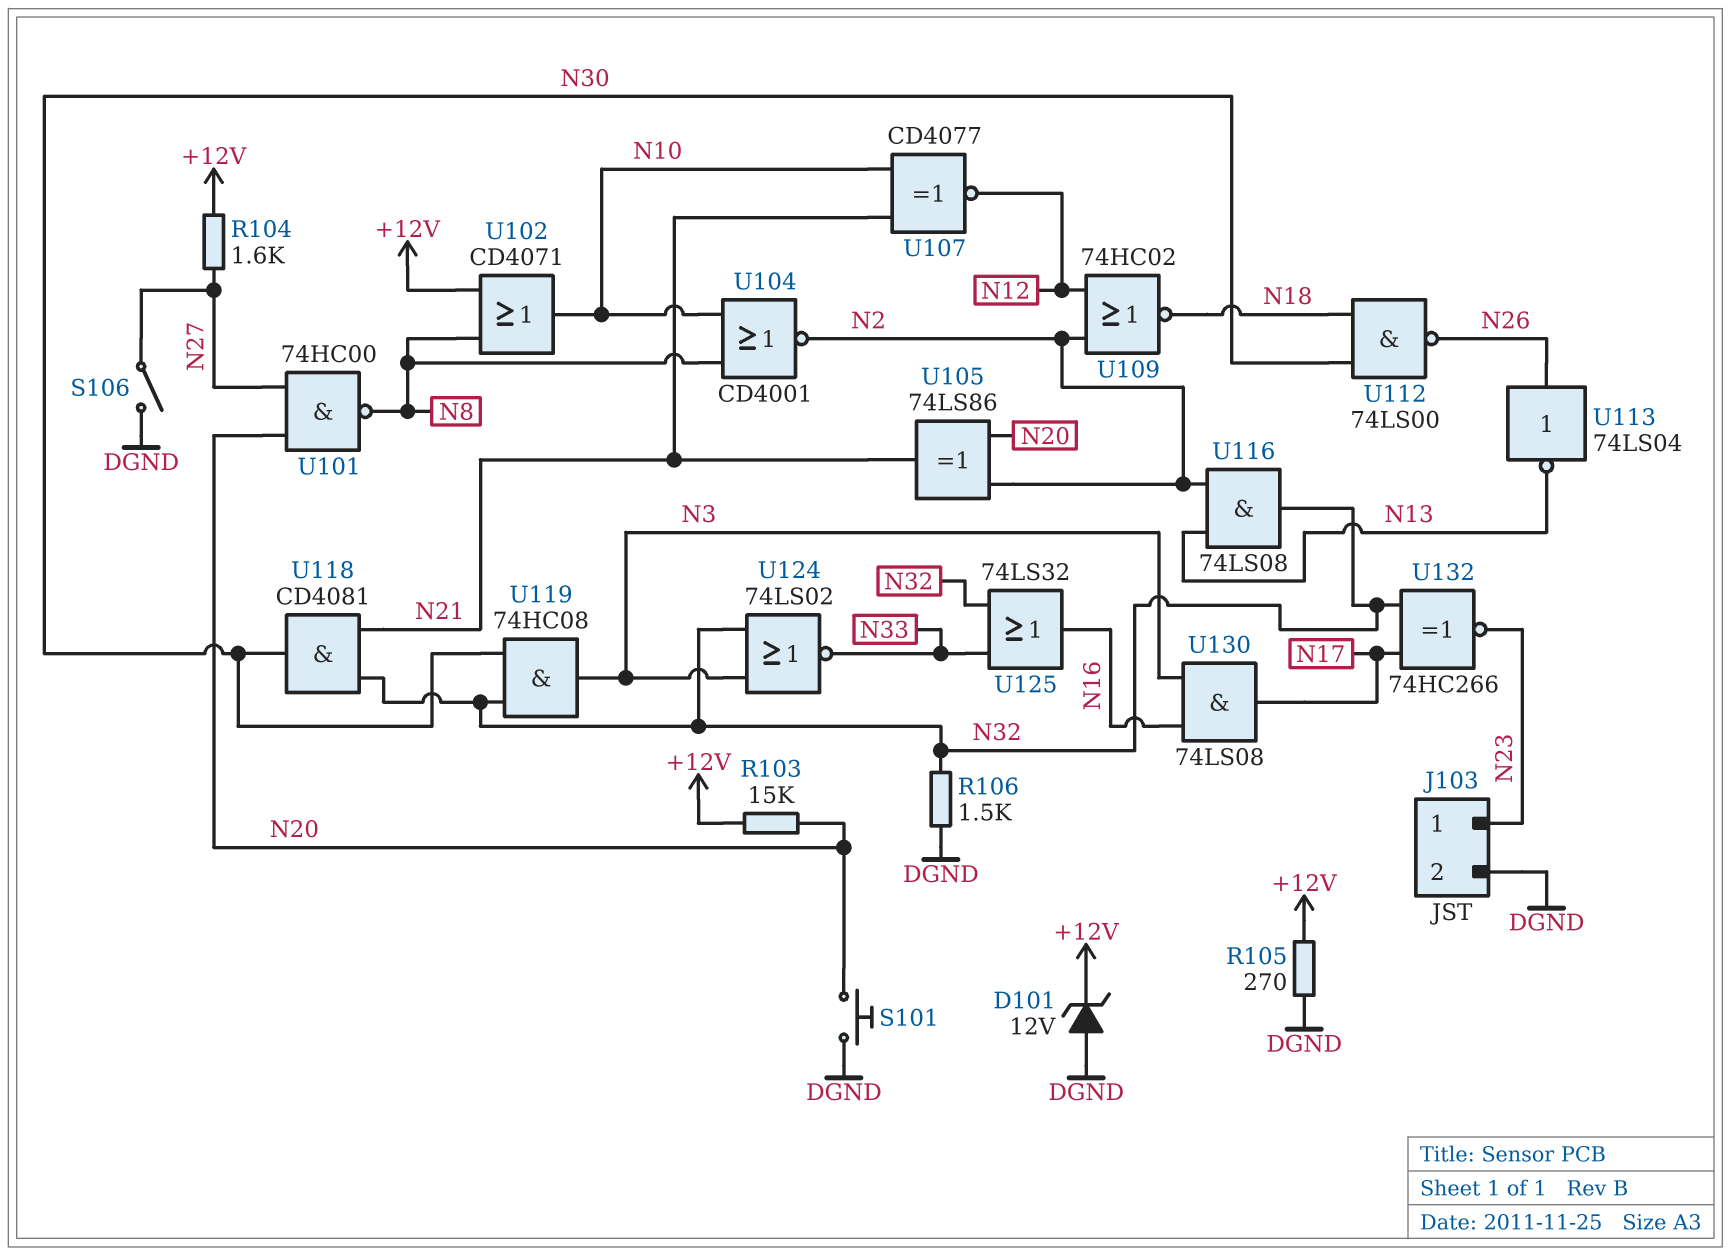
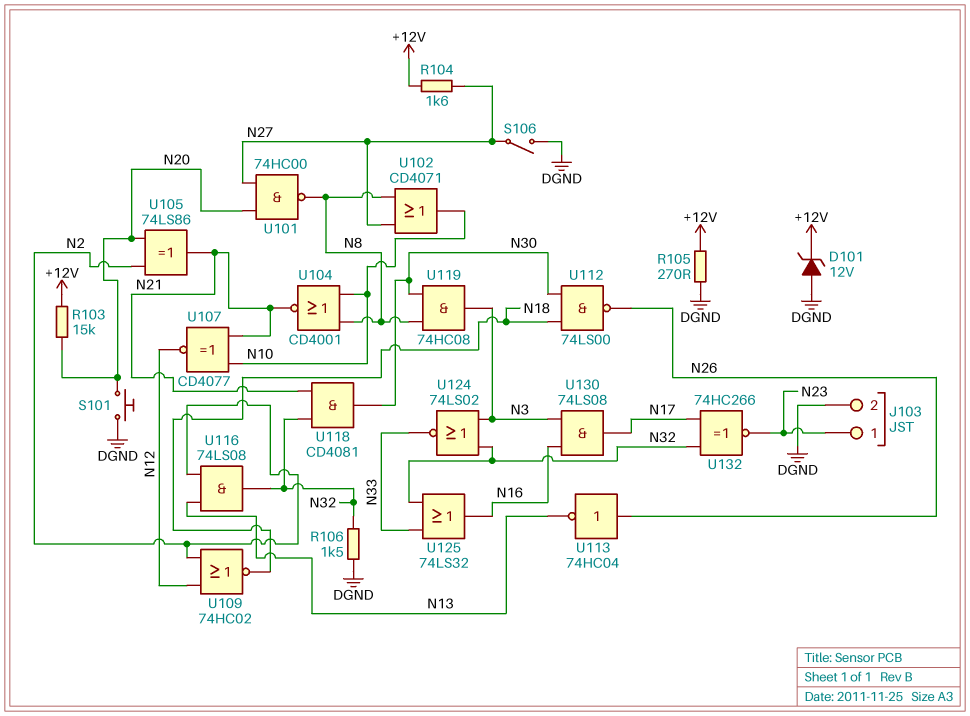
U102: OR CD4071 (in +12V, in N8, out N10) -> OR CD4071 (in N8, in N27, out N10)
U104: NOR CD4001 (in N8, in N10, out N2) -> NOR CD4001 (in N8, in N10, out N21)
U113: NOT 74LS04 (in N26, out N13) -> NOT 74HC04 (in N26, out N13)
U119: AND 74HC08 (in N30, in N32, out N3) -> AND 74HC08 (in N8, in N30, out N3)

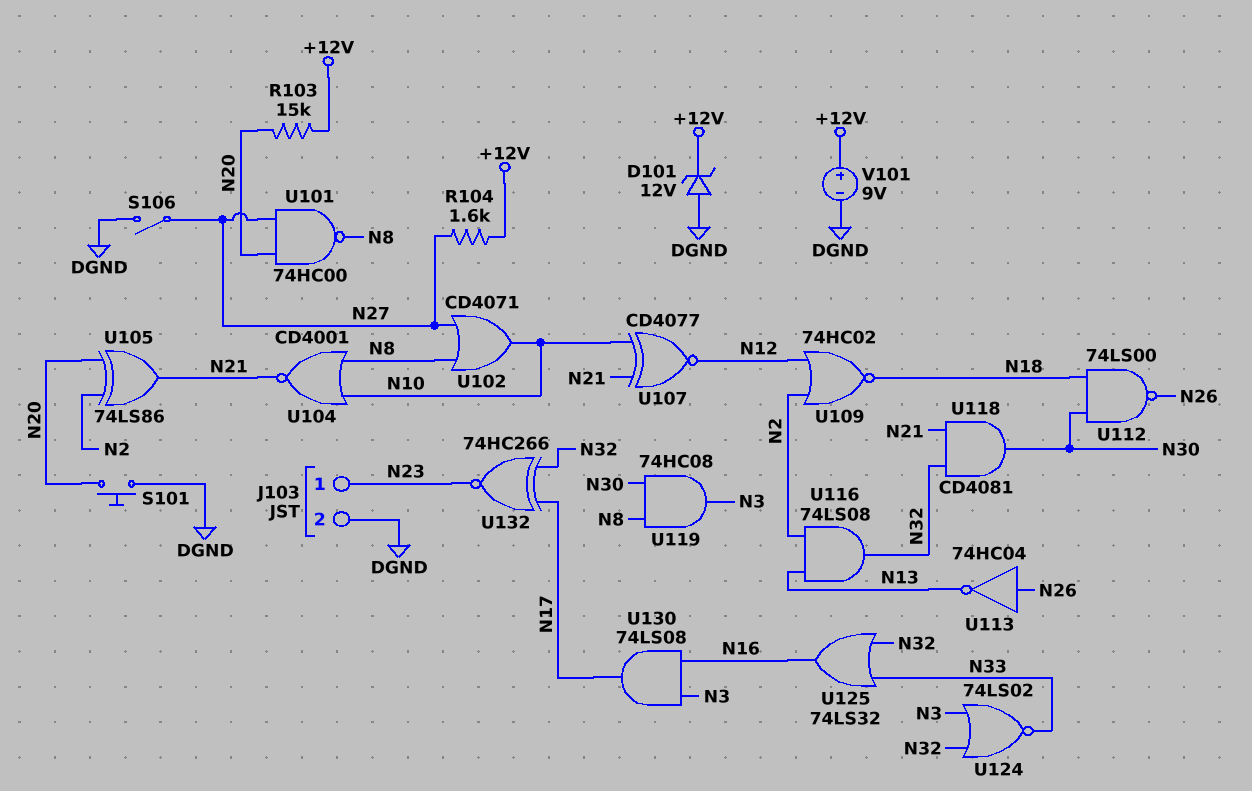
R105: 270 (+12V, DGND) -> none
R106: 1.5k (DGND, N32) -> none
V101: none -> 9V (plus +12V, minus DGND)

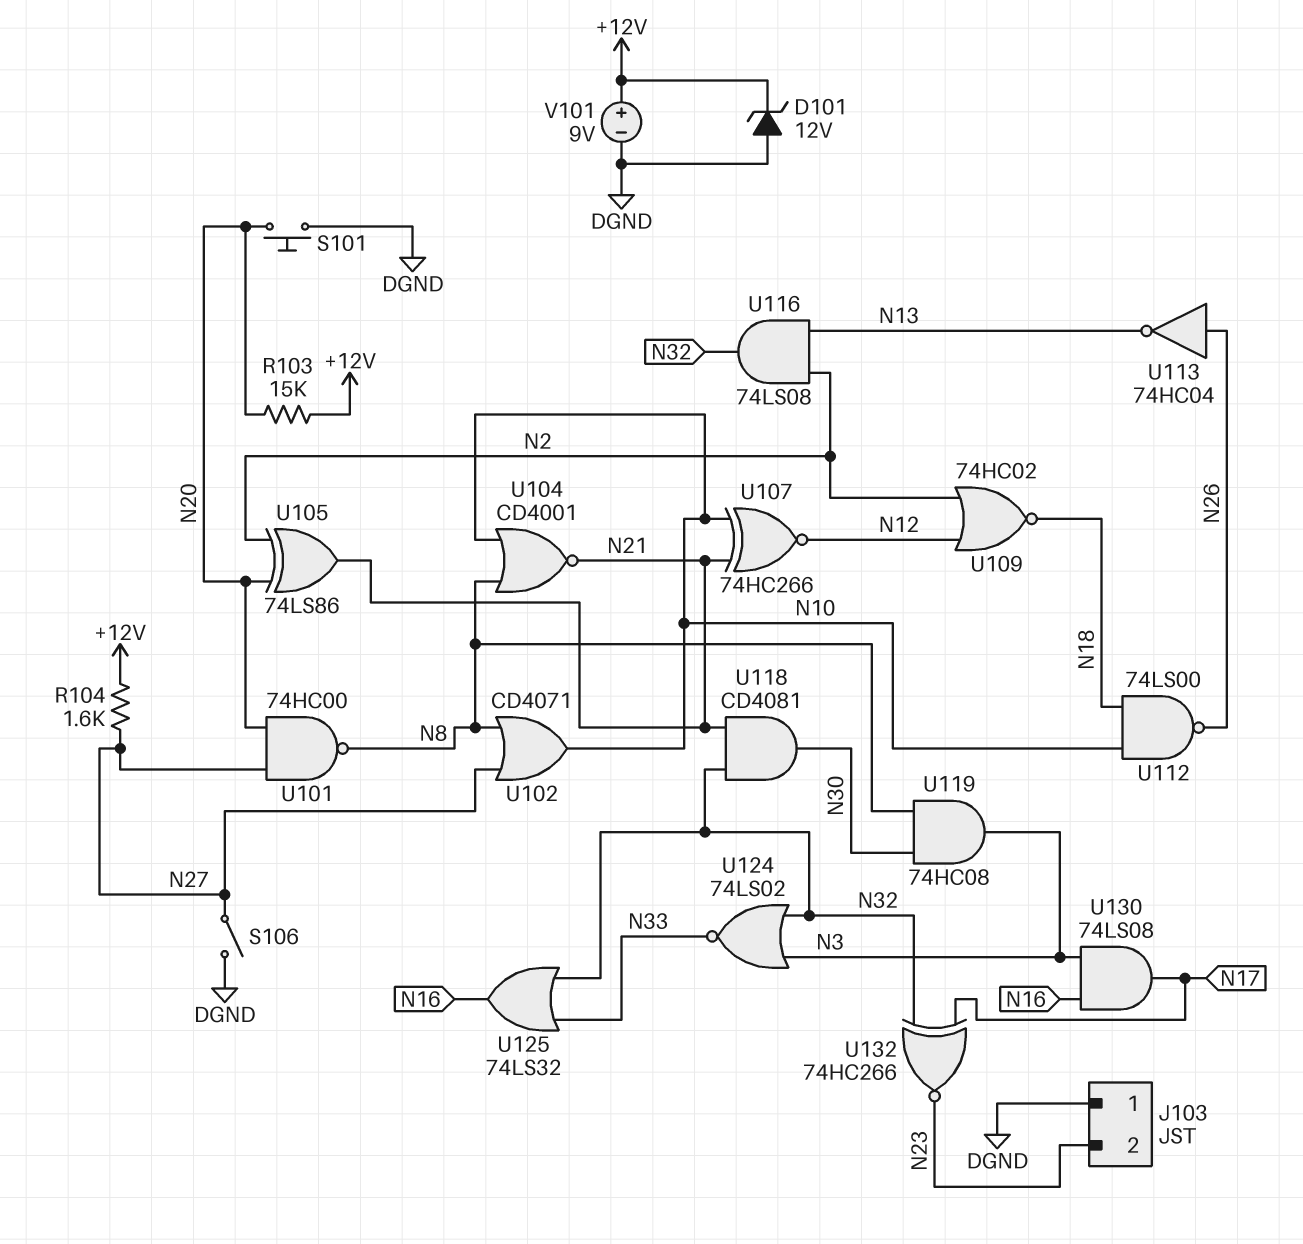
J103 pin 1: N23 -> DGND
J103 pin 2: DGND -> N23
U107: XNOR CD4077 (in N10, in N21, out N12) -> XNOR 74HC266 (in N10, in N21, out N12)
U112: NAND 74LS00 (in N18, in N30, out N26) -> NAND 74LS00 (in N10, in N18, out N26)

